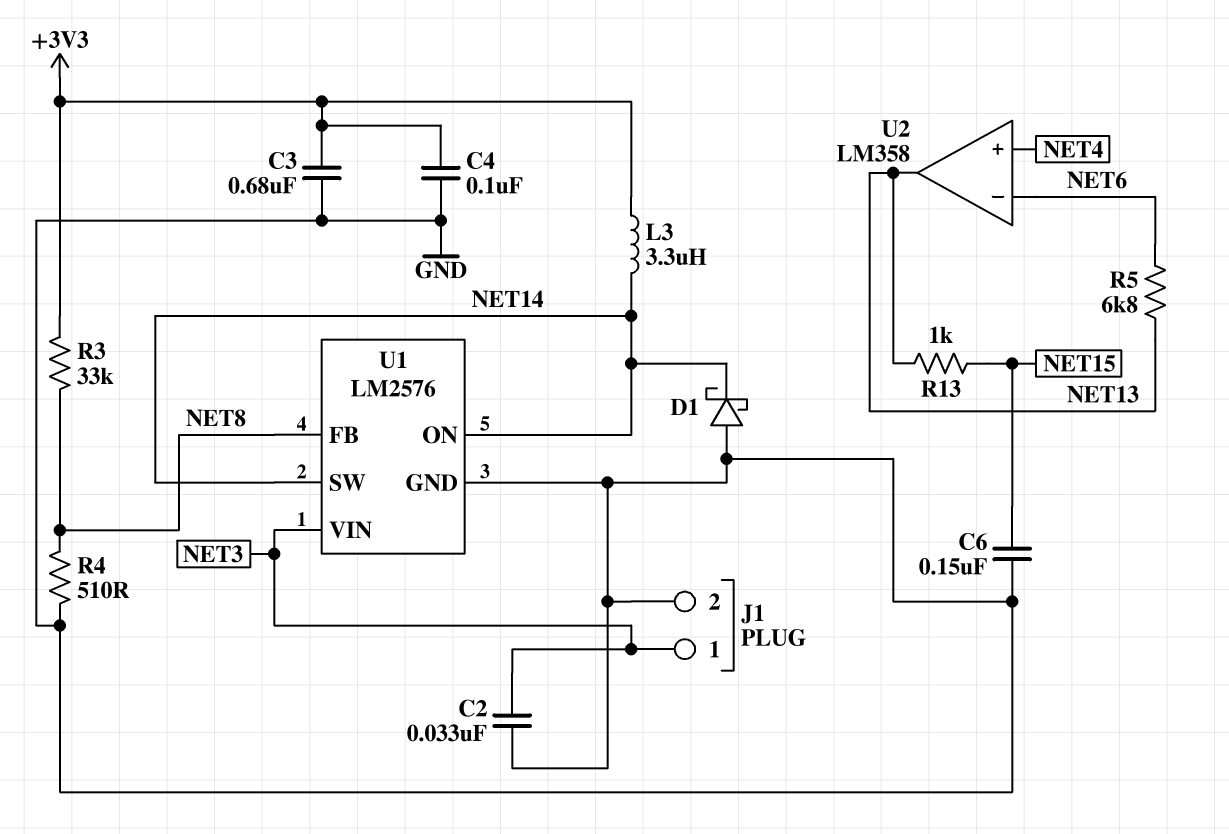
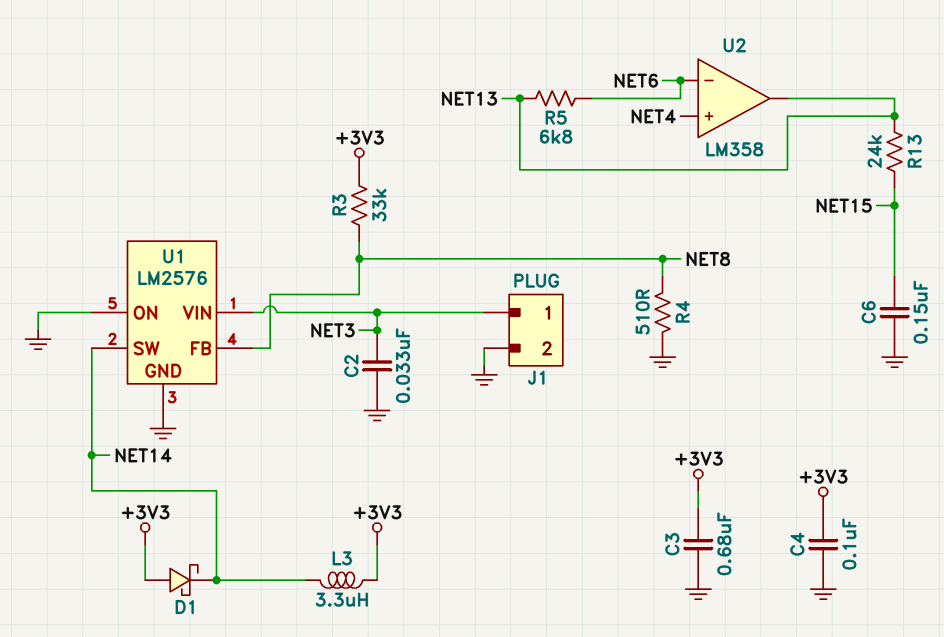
D1: schottky (A GND, K NET14) -> schottky (A +3V3, K NET14)
R13: 1k (NET13, NET15) -> 24k (NET13, NET15)
U1 pin ON: NET14 -> GND

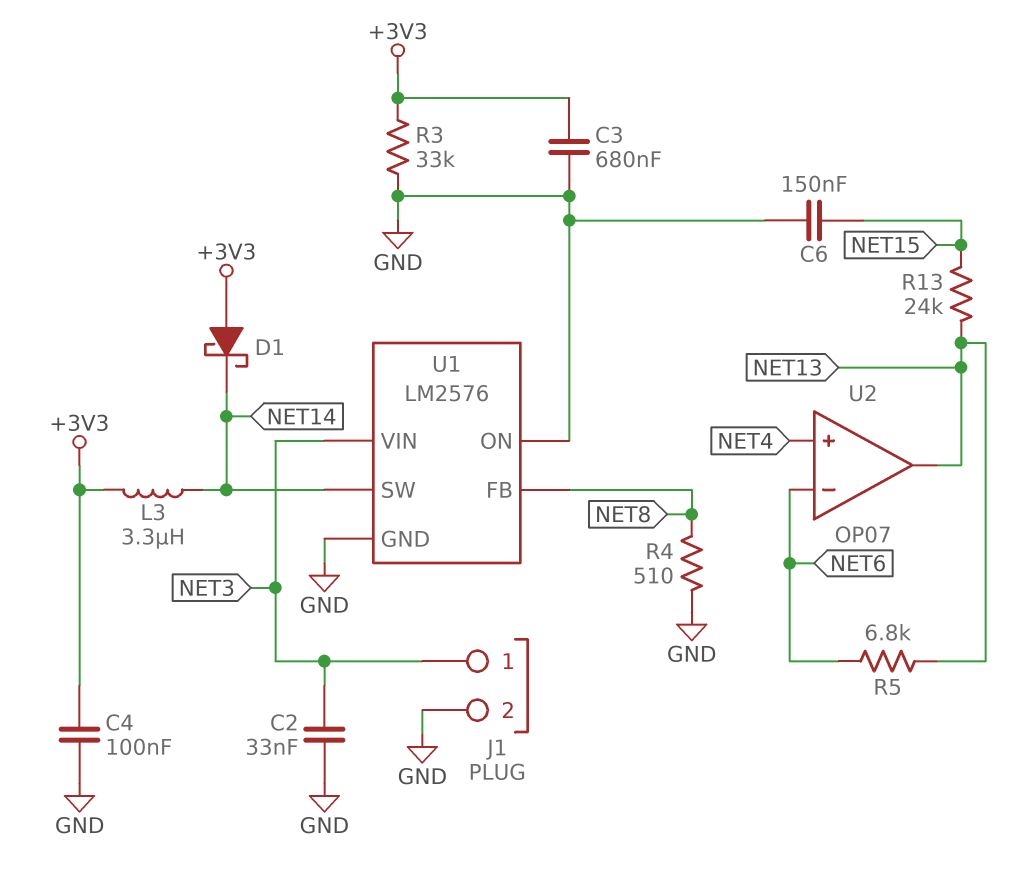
R3: 33k (+3V3, NET8) -> 33k (+3V3, GND)
U2: LM358 -> OP07

